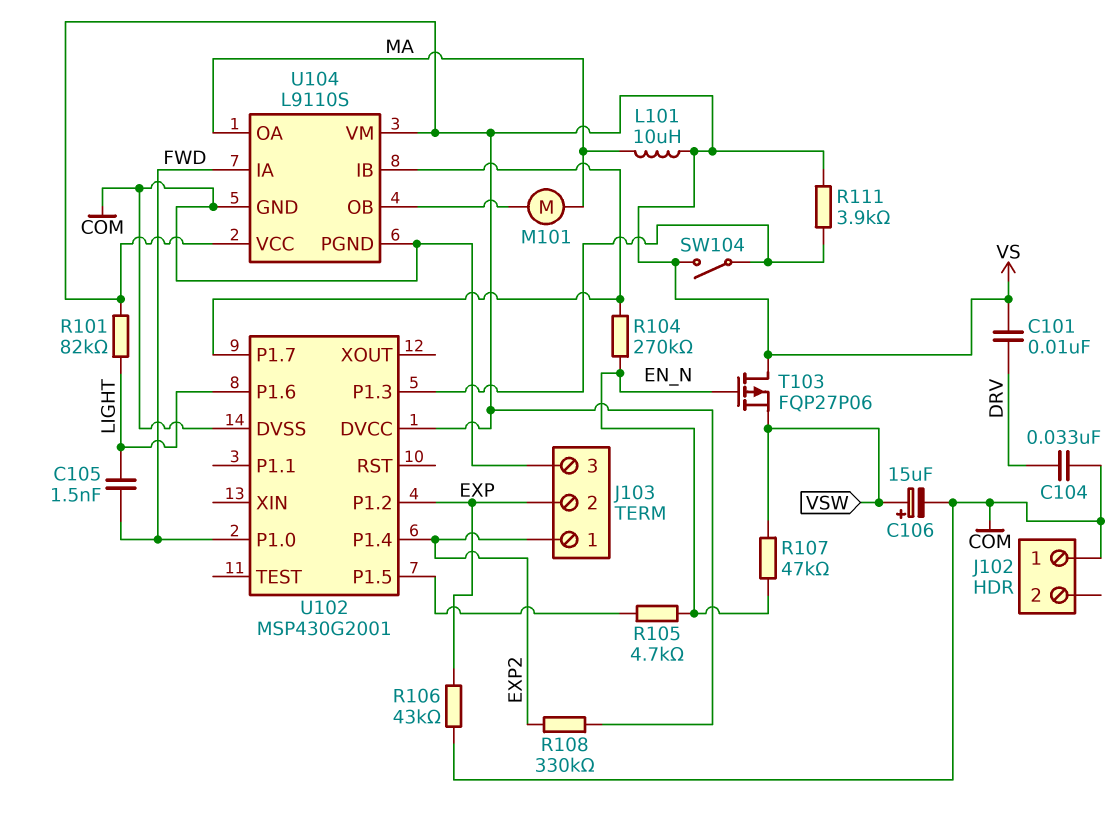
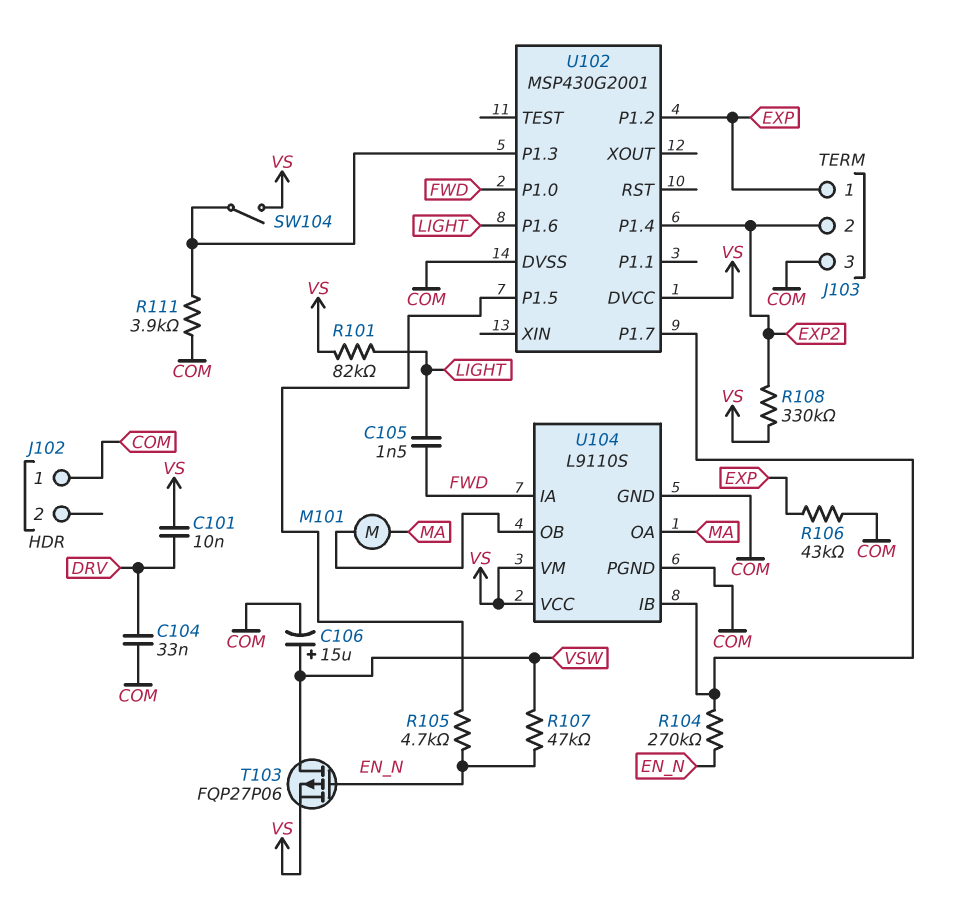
J103 pin 1: EXP2 -> EXP
J103 pin 2: EXP -> EXP2
L101: 10uH (MA, VS) -> none
R111: 3.9k (U102/P1.3, VS) -> 3.9k (COM, U102/P1.3)
T103: PMOS FQP27P06 (G EN_N, D VS, S VSW) -> PMOS FQP27P06 (G EN_N, D VSW, S VS)

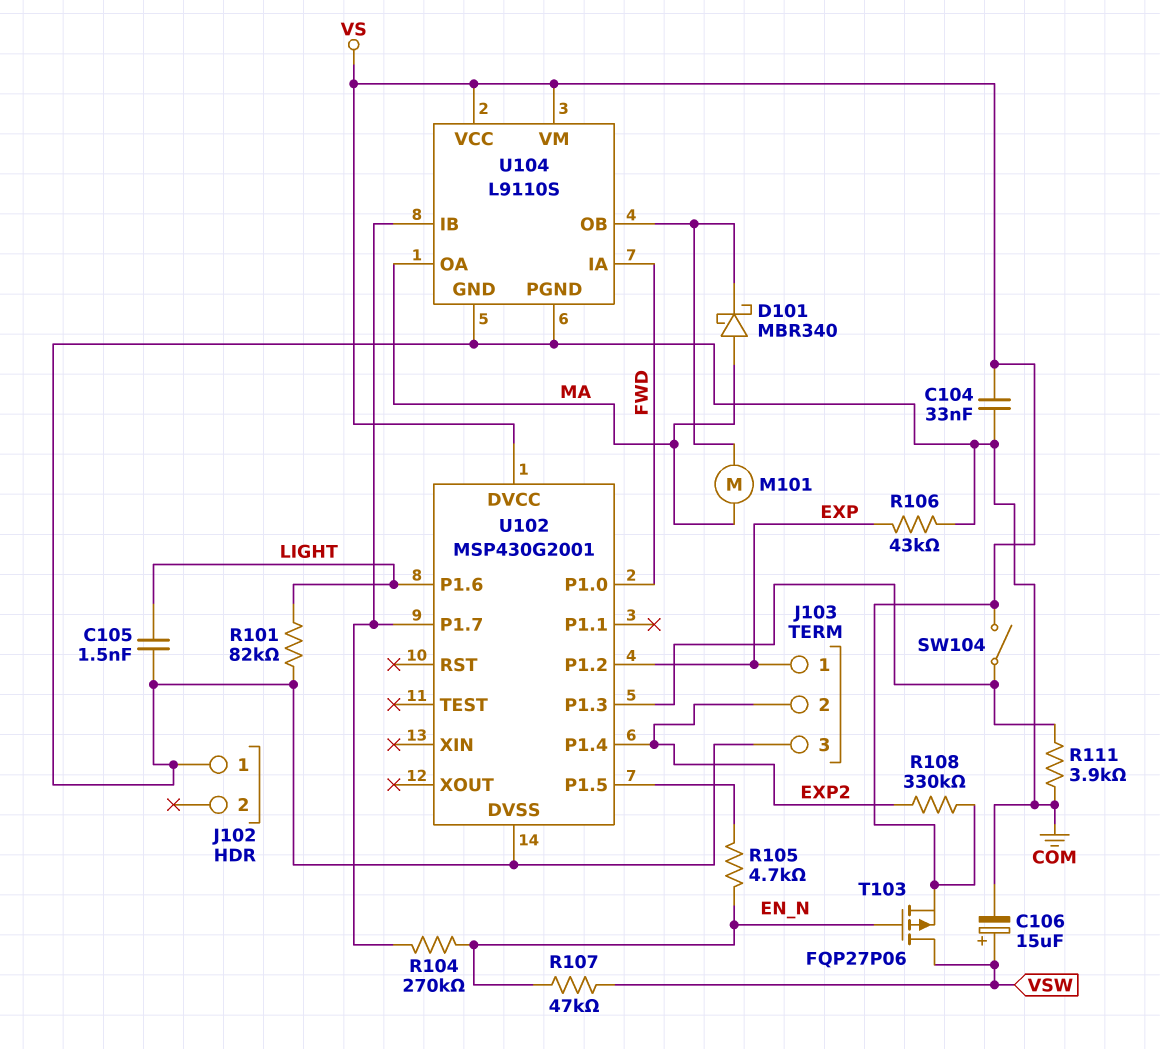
C101: 10nF (DRV, VS) -> none
C104: 33nF (COM, DRV) -> 33nF (COM, VS)
C105: 1.5nF (FWD, LIGHT) -> 1.5nF (COM, LIGHT)
D101: none -> schottky MBR340 (A MA, K U104/OB)
R101: 82k (LIGHT, VS) -> 82k (COM, LIGHT)

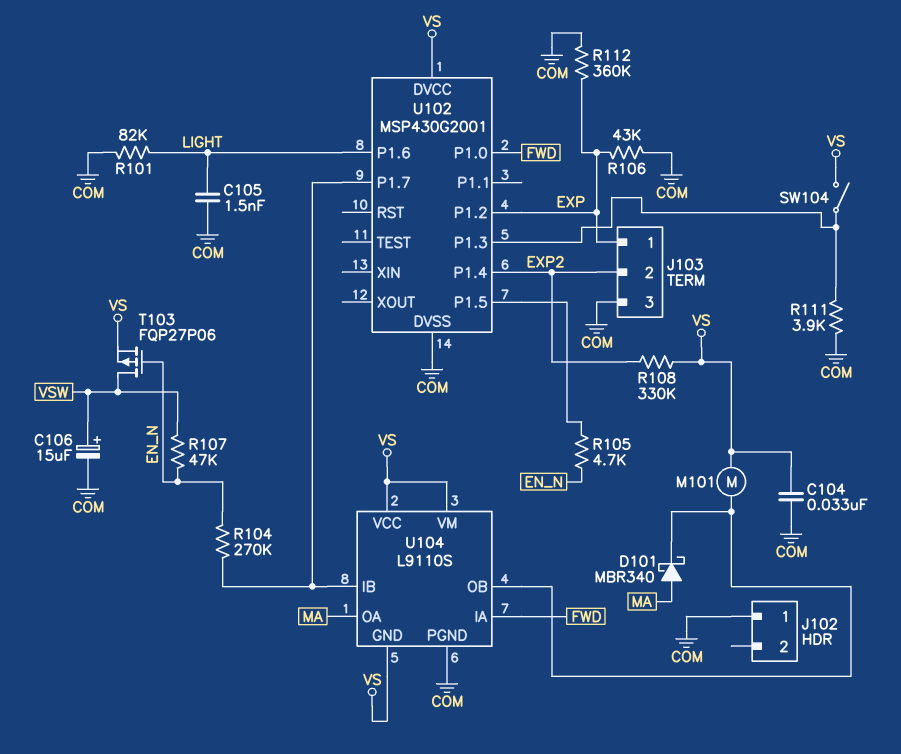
M101: motor (MA, U104/OB) -> motor (U104/OB, VS)
R112: none -> 360k (COM, EXP)
U104 pin GND: COM -> VS

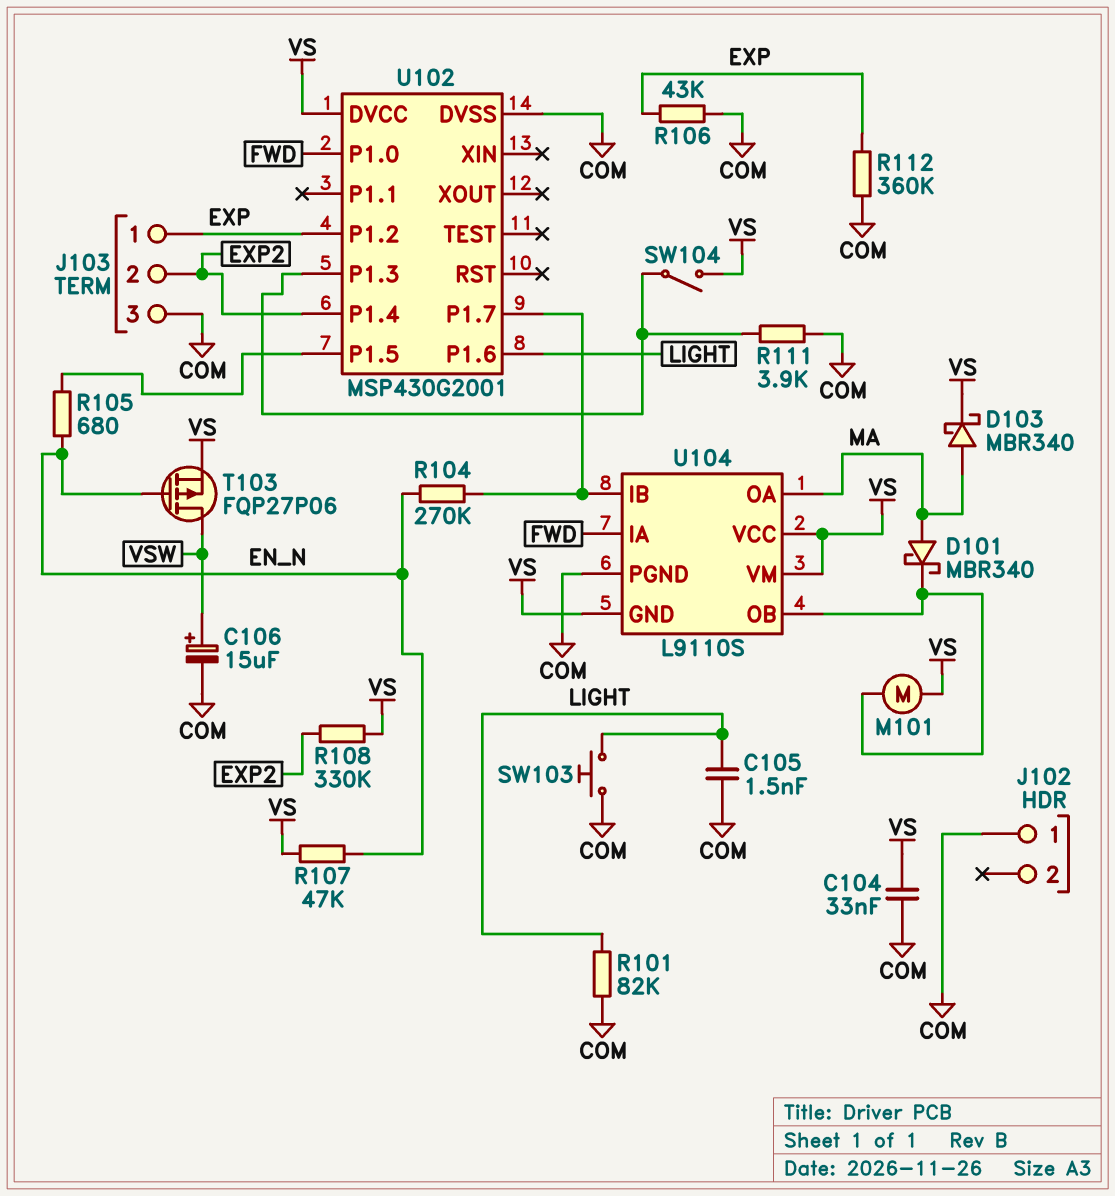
D103: none -> schottky MBR340 (A MA, K VS)
R105: 4.7k (EN_N, U102/P1.5) -> 680 (EN_N, U102/P1.5)
R107: 47k (EN_N, VSW) -> 47k (EN_N, VS)
SW103: none -> button (COM, LIGHT)

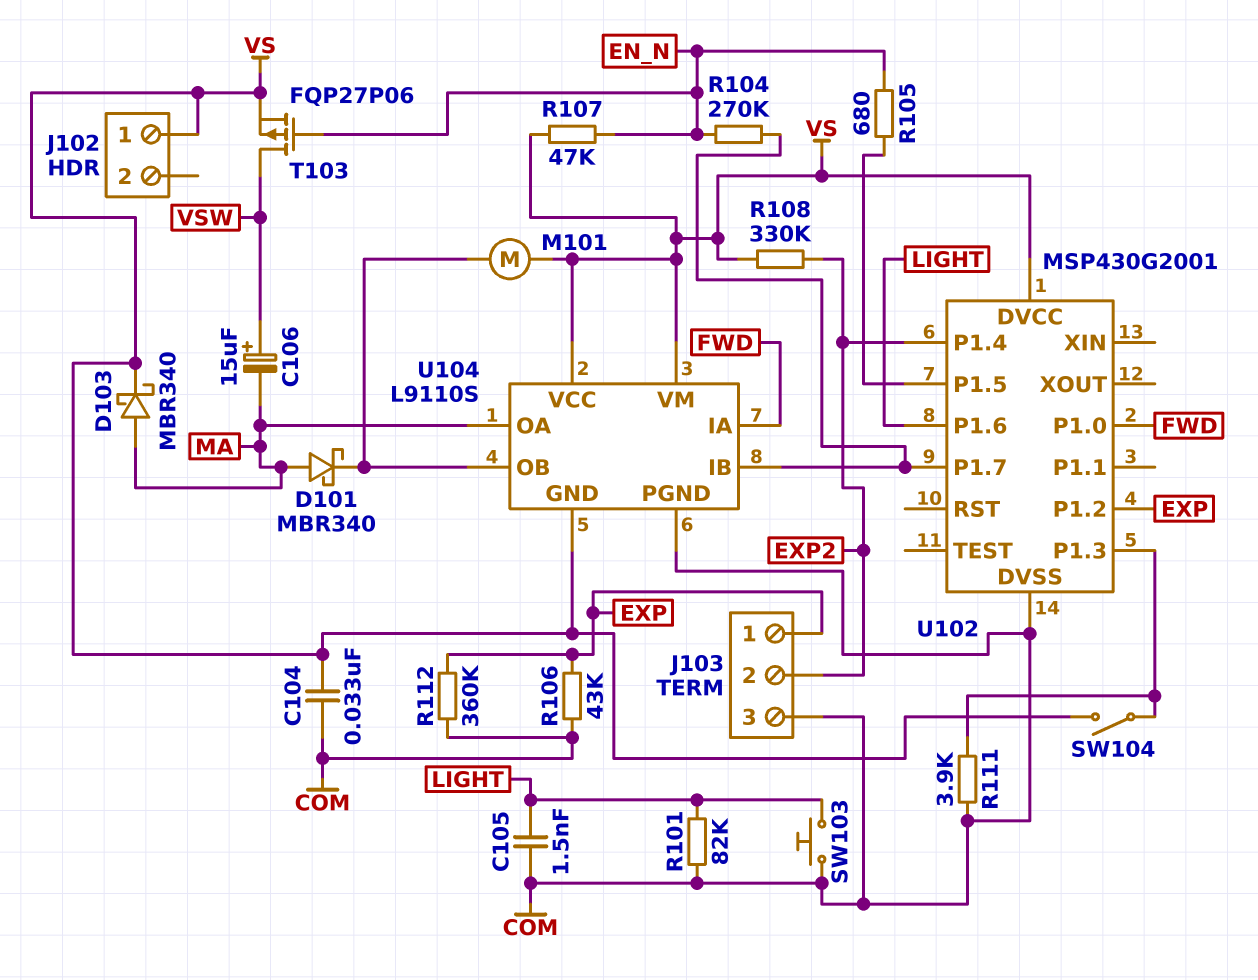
C106: 15uF (plus VSW, minus COM) -> 15uF (plus VSW, minus MA)
J102 pin 1: COM -> VS

